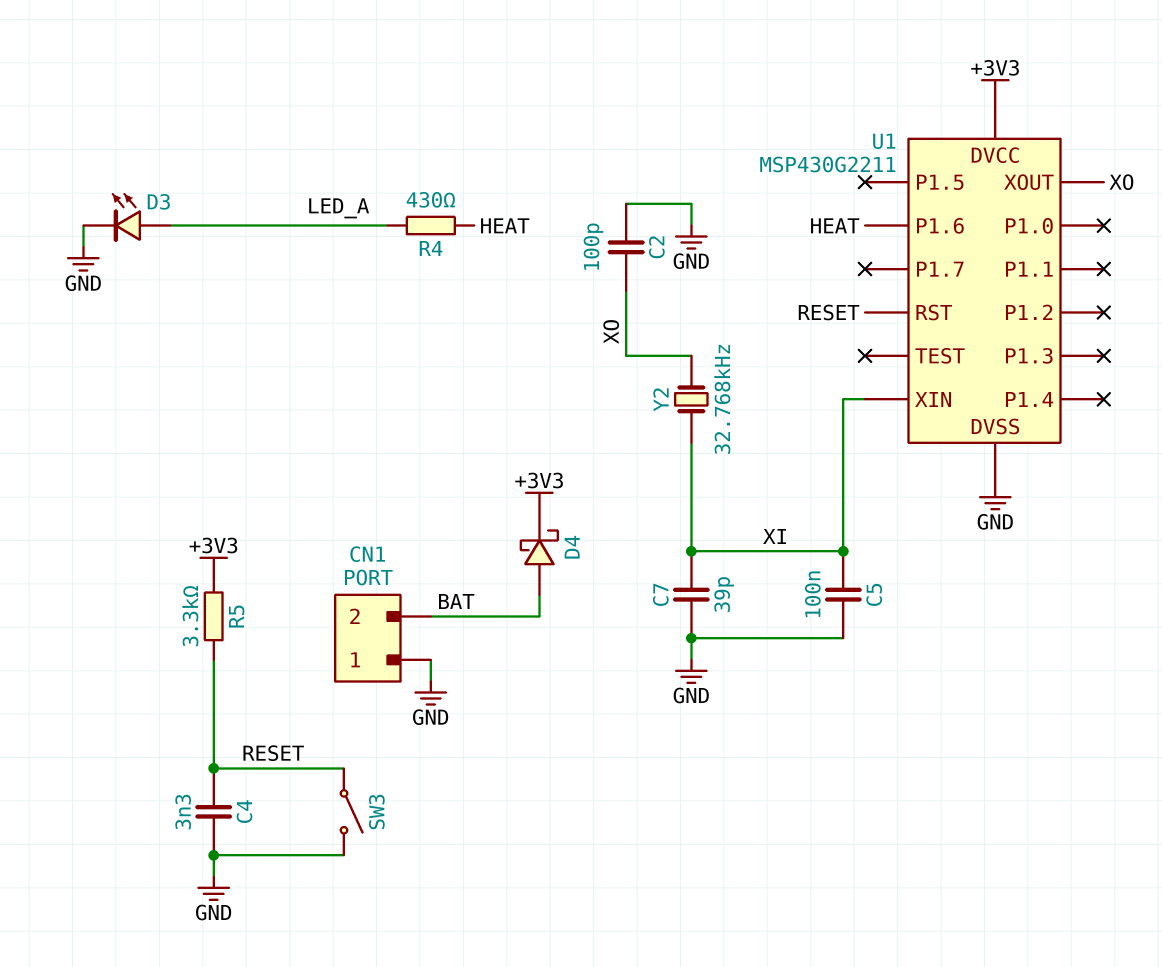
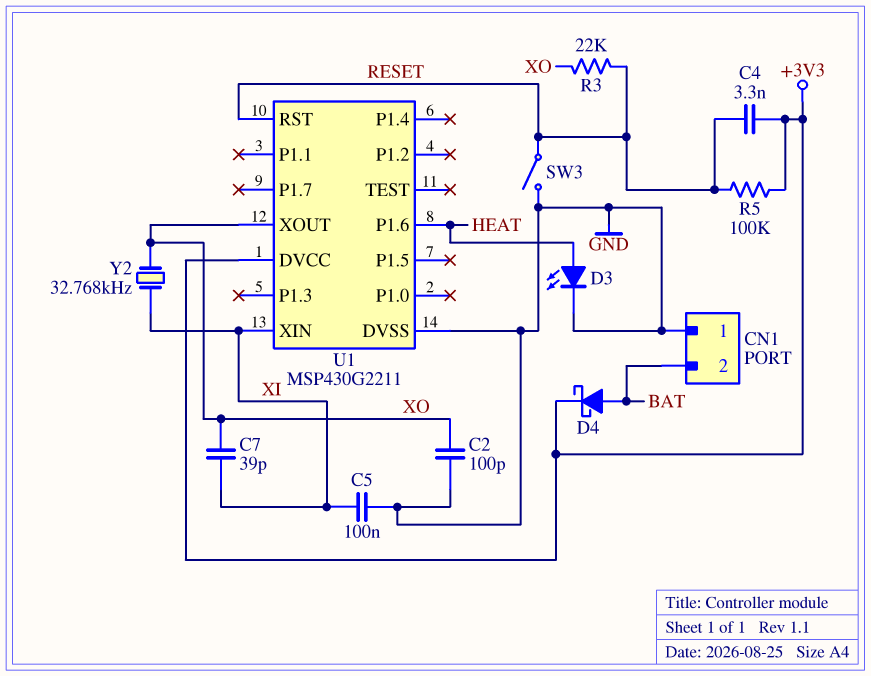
C4: 3.3nF (GND, RESET) -> 3.3nF (+3V3, RESET)
C7: 39pF (GND, XI) -> 39pF (XI, XO)
D3: LED (A LED_A, K GND) -> LED (A HEAT, K GND)
R3: none -> 22k (RESET, XO)
R4: 430 (HEAT, LED_A) -> none
R5: 3.3k (+3V3, RESET) -> 100k (+3V3, RESET)

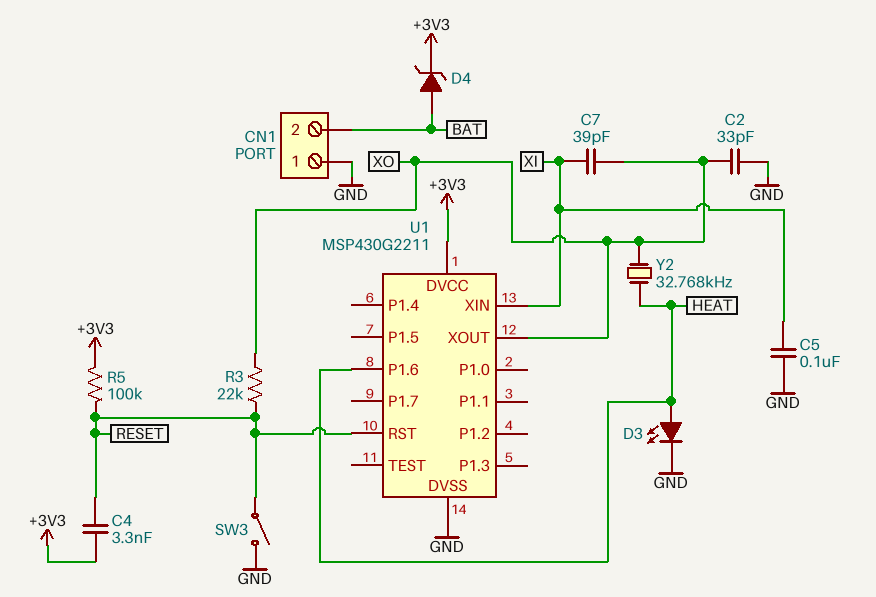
C2: 100pF (GND, XO) -> 33pF (GND, XO)
D4: schottky (A BAT, K +3V3) -> zener (A BAT, K +3V3)
Y2: 32.768kHz (XI, XO) -> 32.768kHz (HEAT, XO)

